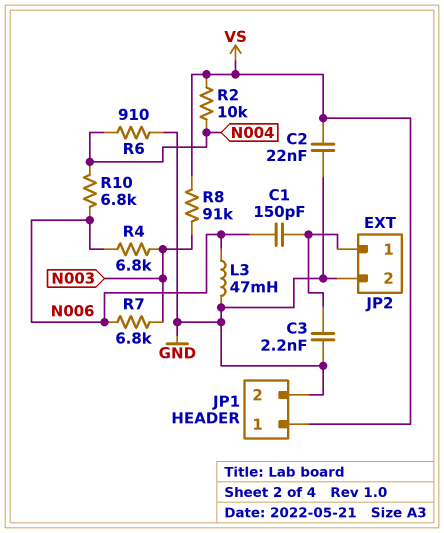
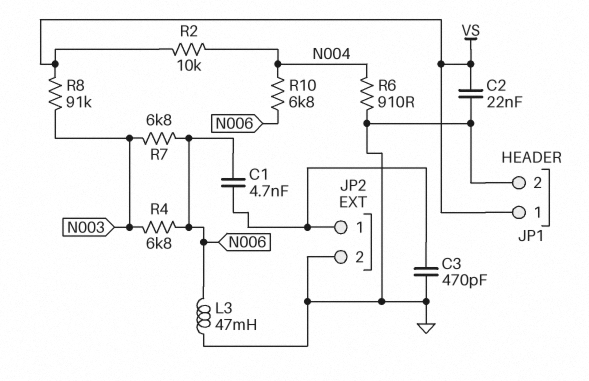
C1: 150pF (JP2/1, N006) -> 4.7nF (JP2/1, N006)
C3: 2.2nF (GND, JP2/1) -> 470pF (GND, JP2/1)

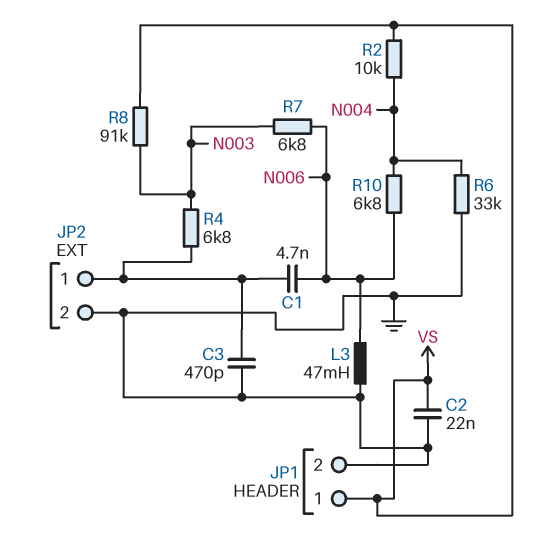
R4: 6.8k (N003, N006) -> 6.8k (JP2/1, N003)
R6: 910 (GND, N004) -> 33k (GND, N004)

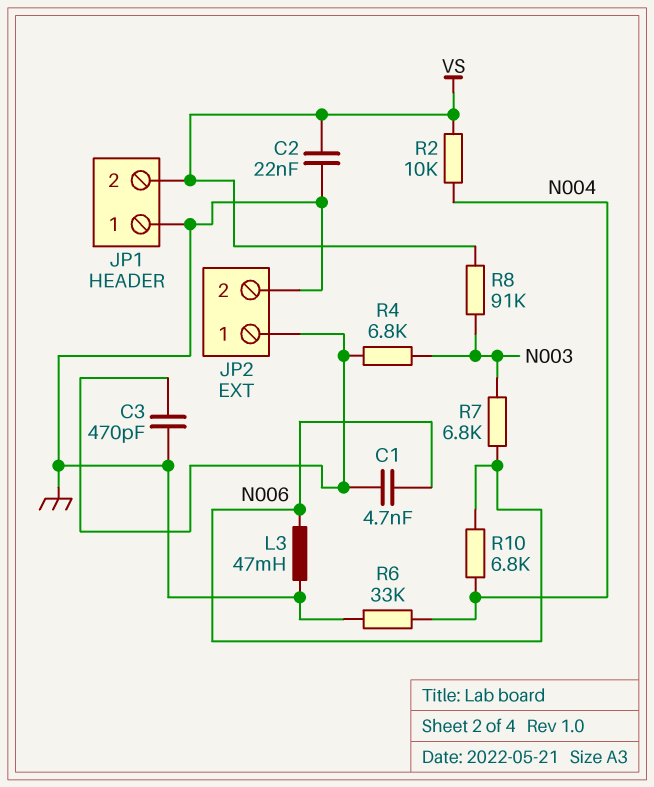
JP1 pin 1: VS -> GND
JP1 pin 2: GND -> VS

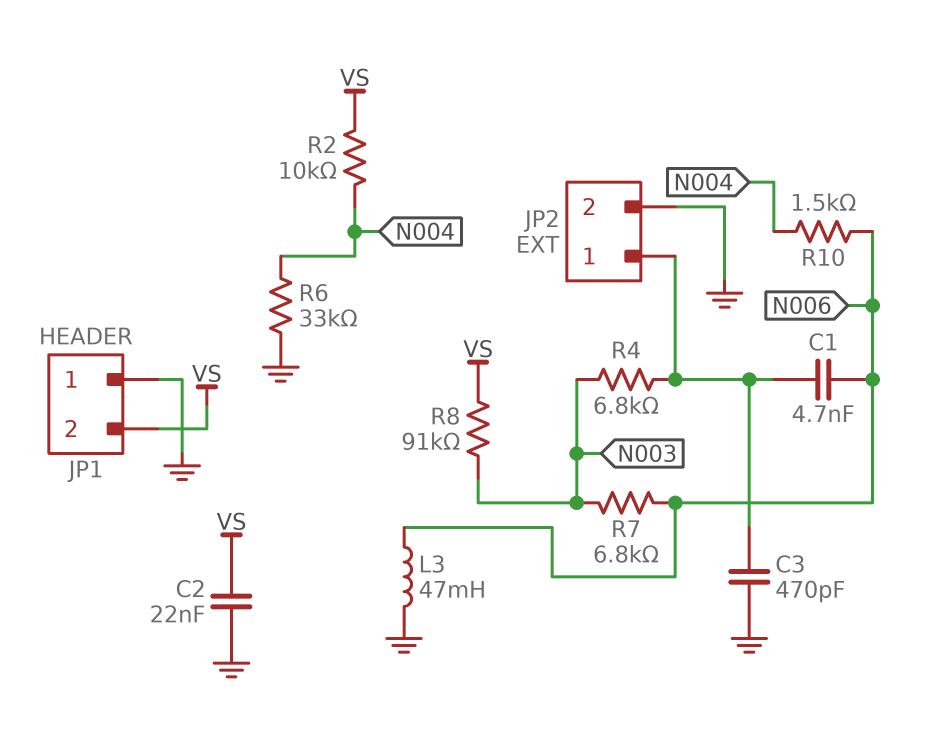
R10: 6.8k (N004, N006) -> 1.5k (N004, N006)

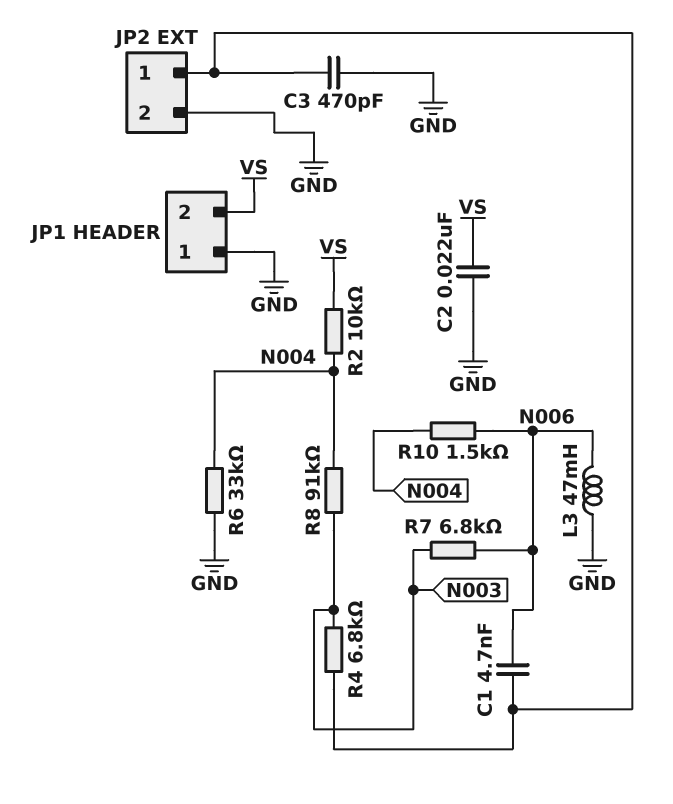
R8: 91k (N003, VS) -> 91k (N003, N004)

